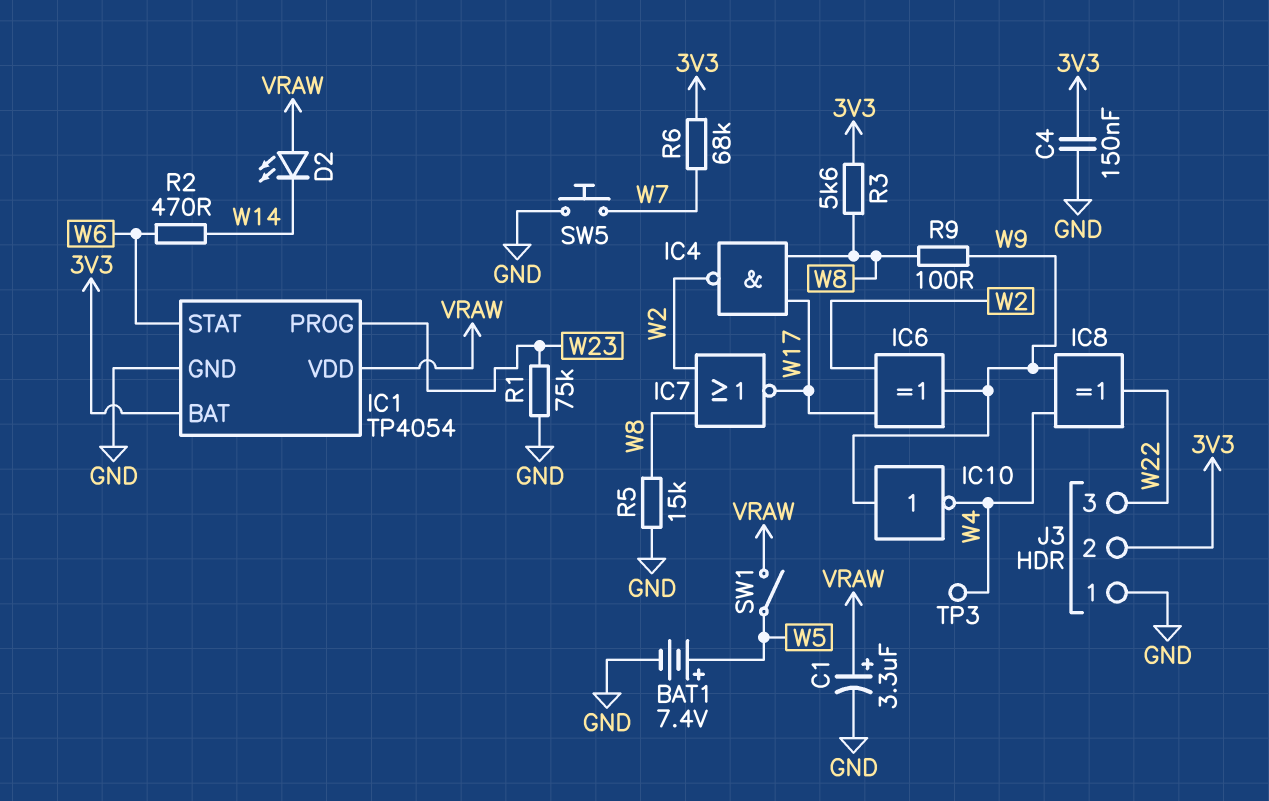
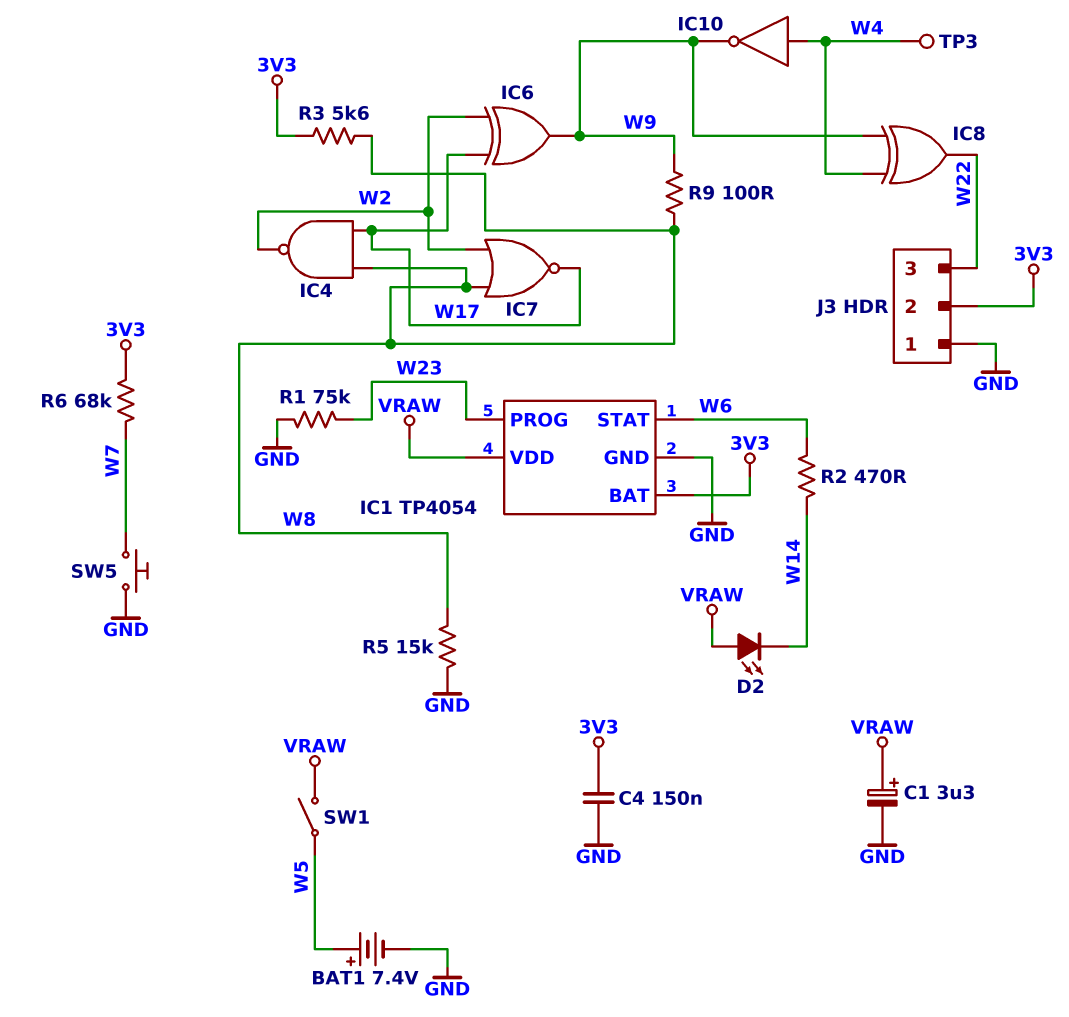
IC10: NOT (in W9, out W4) -> NOT (in W4, out W9)

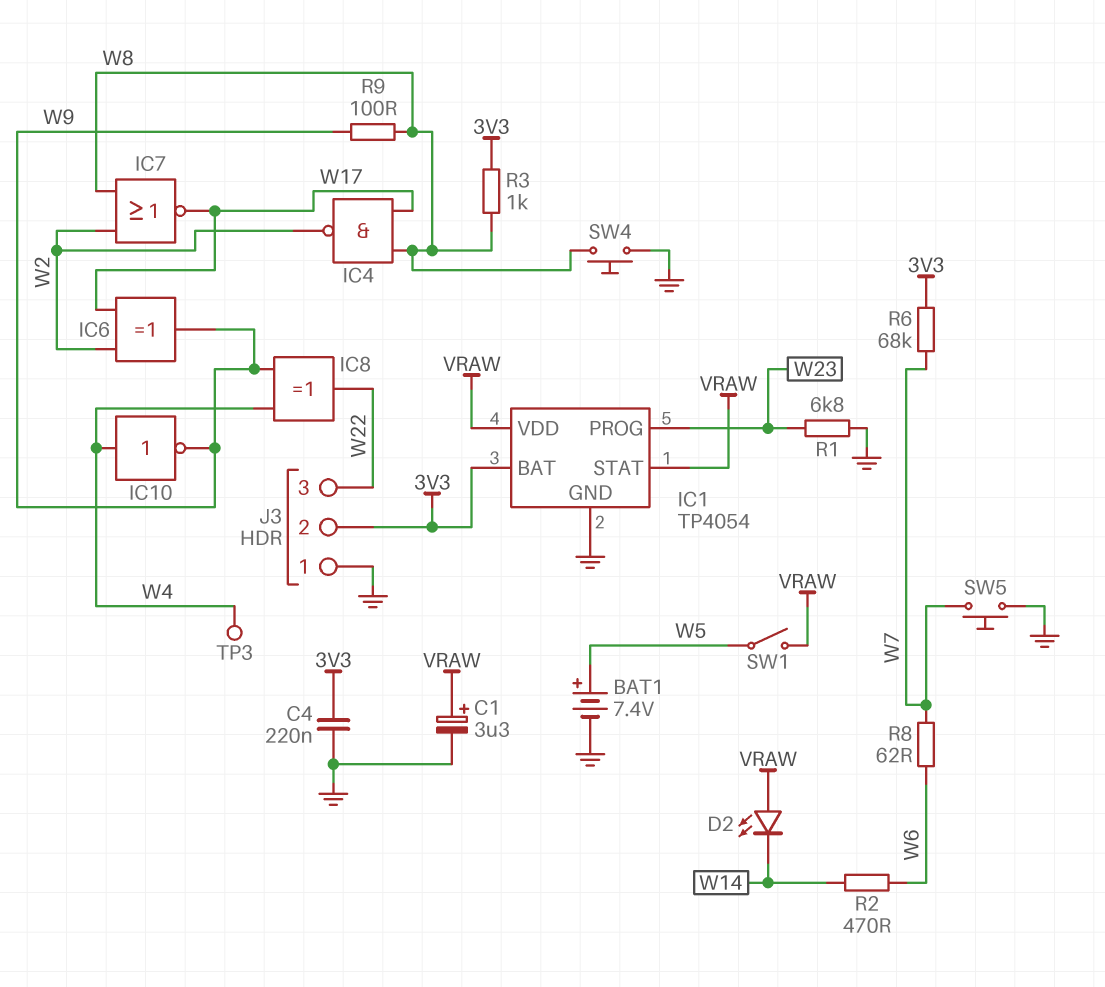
C4: 150nF (3V3, GND) -> 220nF (3V3, GND)
IC1 pin STAT: W6 -> VRAW
R1: 75k (GND, W23) -> 6.8k (GND, W23)
R3: 5.6k (3V3, W8) -> 1k (3V3, W8)
R5: 15k (GND, W8) -> none
R8: none -> 62 (W6, W7)
SW4: none -> button (GND, W8)

